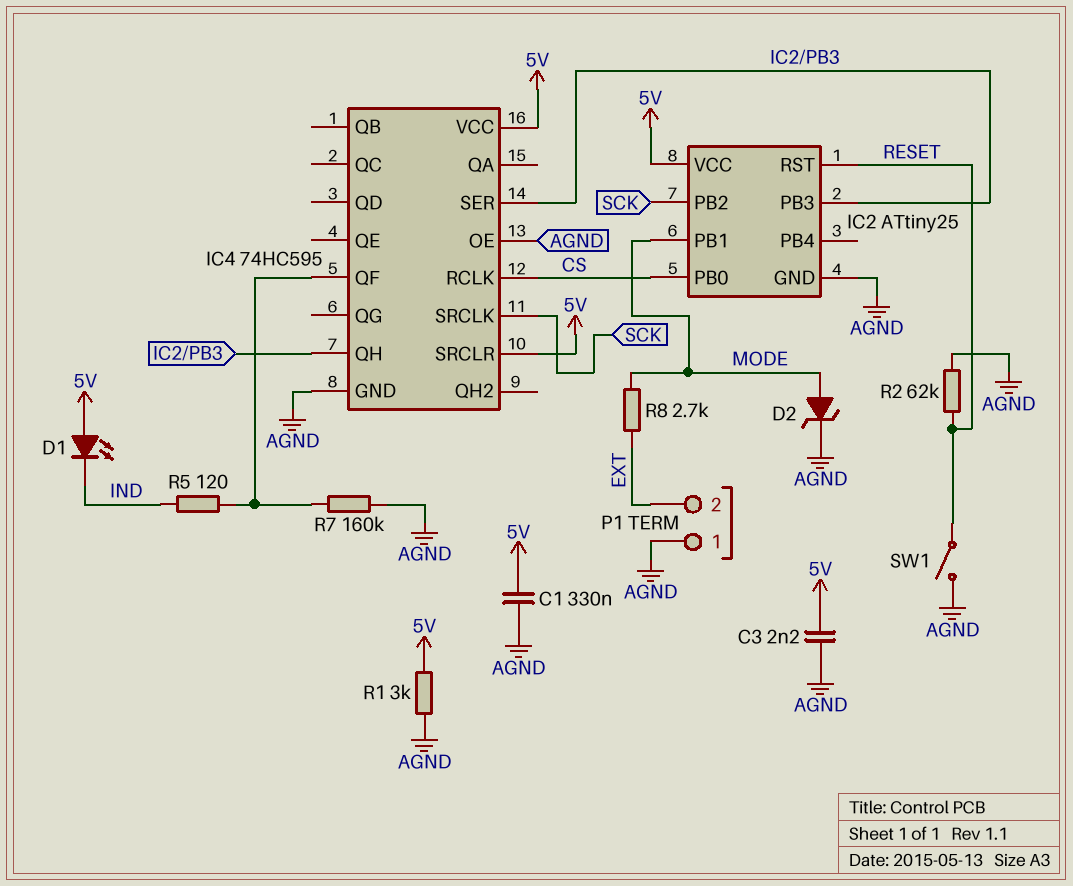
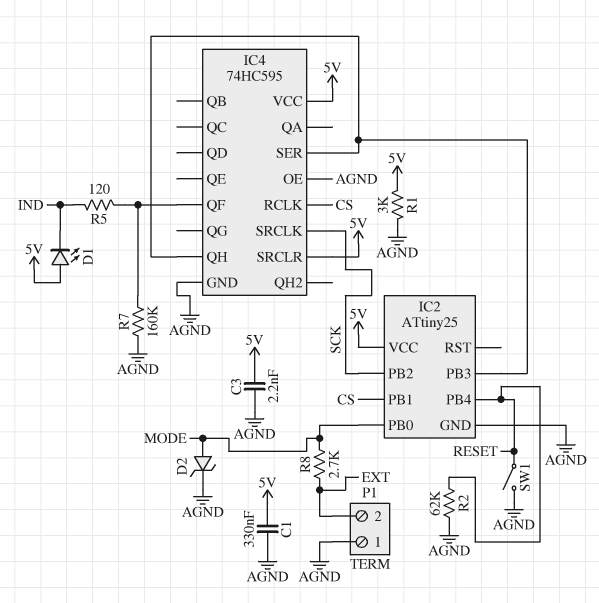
IC2 pin PB0: CS -> MODE
IC2 pin PB1: MODE -> CS
IC2 pin PB4: none -> RESET
IC2 pin RST: RESET -> none

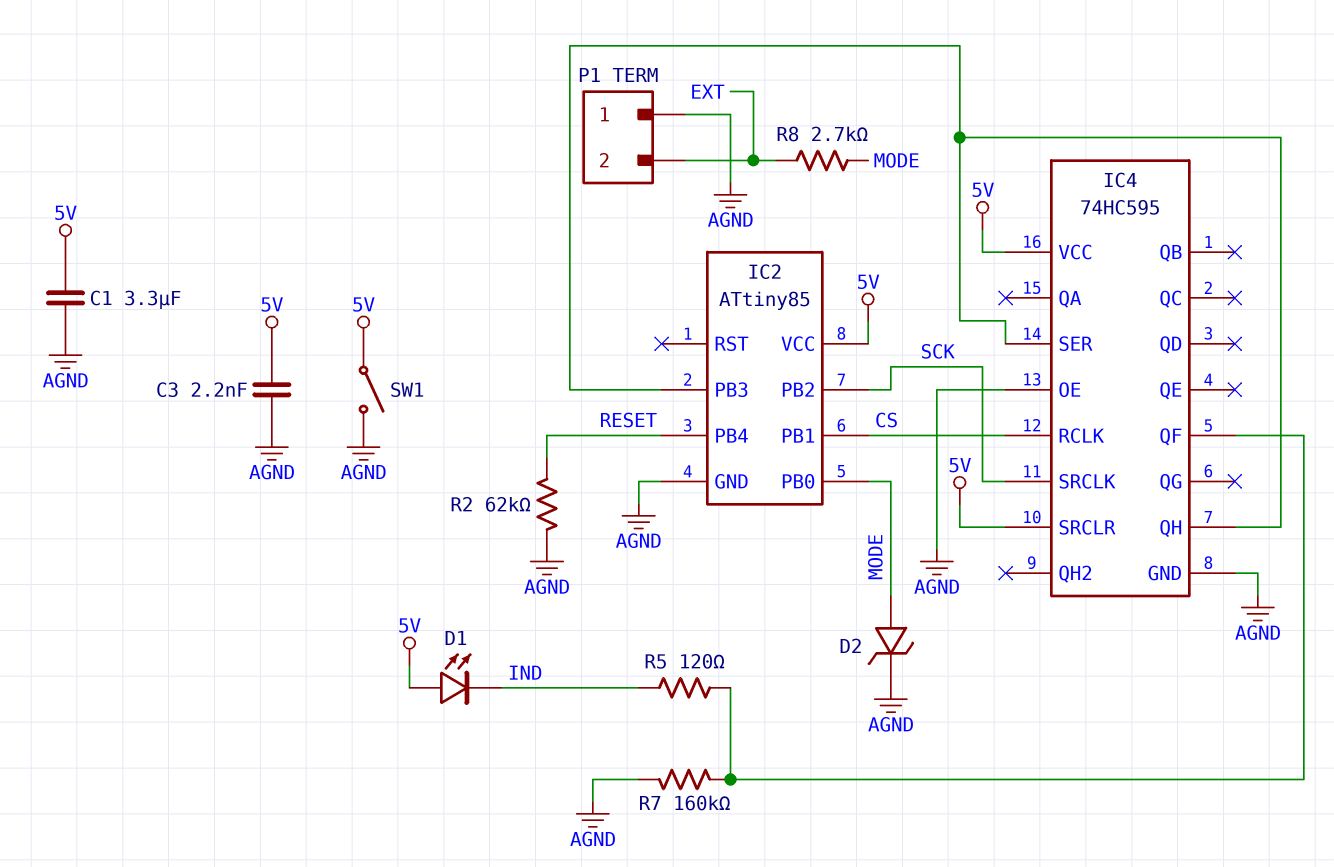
C1: 330nF (5V, AGND) -> 3.3uF (5V, AGND)
IC2: ATtiny25 -> ATtiny85
R1: 3k (5V, AGND) -> none
SW1: switch (AGND, RESET) -> switch (5V, AGND)

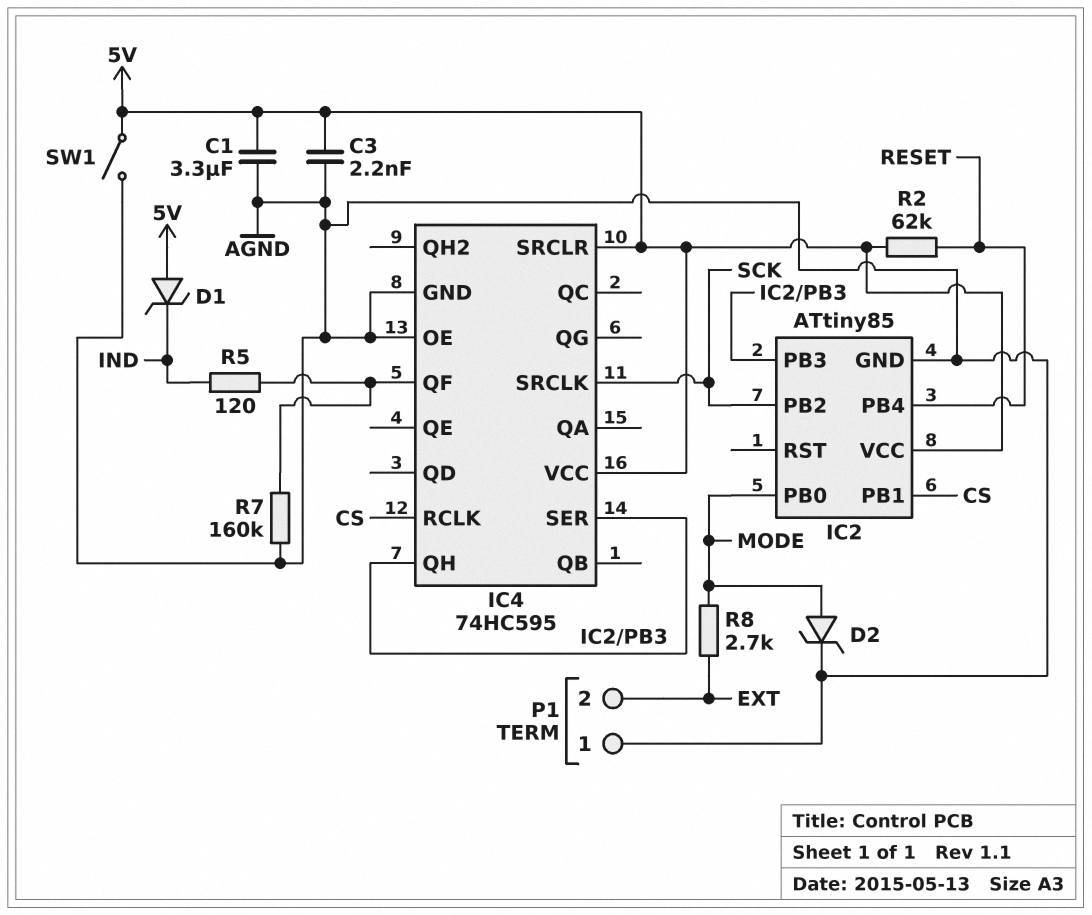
D1: LED (A 5V, K IND) -> zener (A 5V, K IND)
R2: 62k (AGND, RESET) -> 62k (5V, RESET)

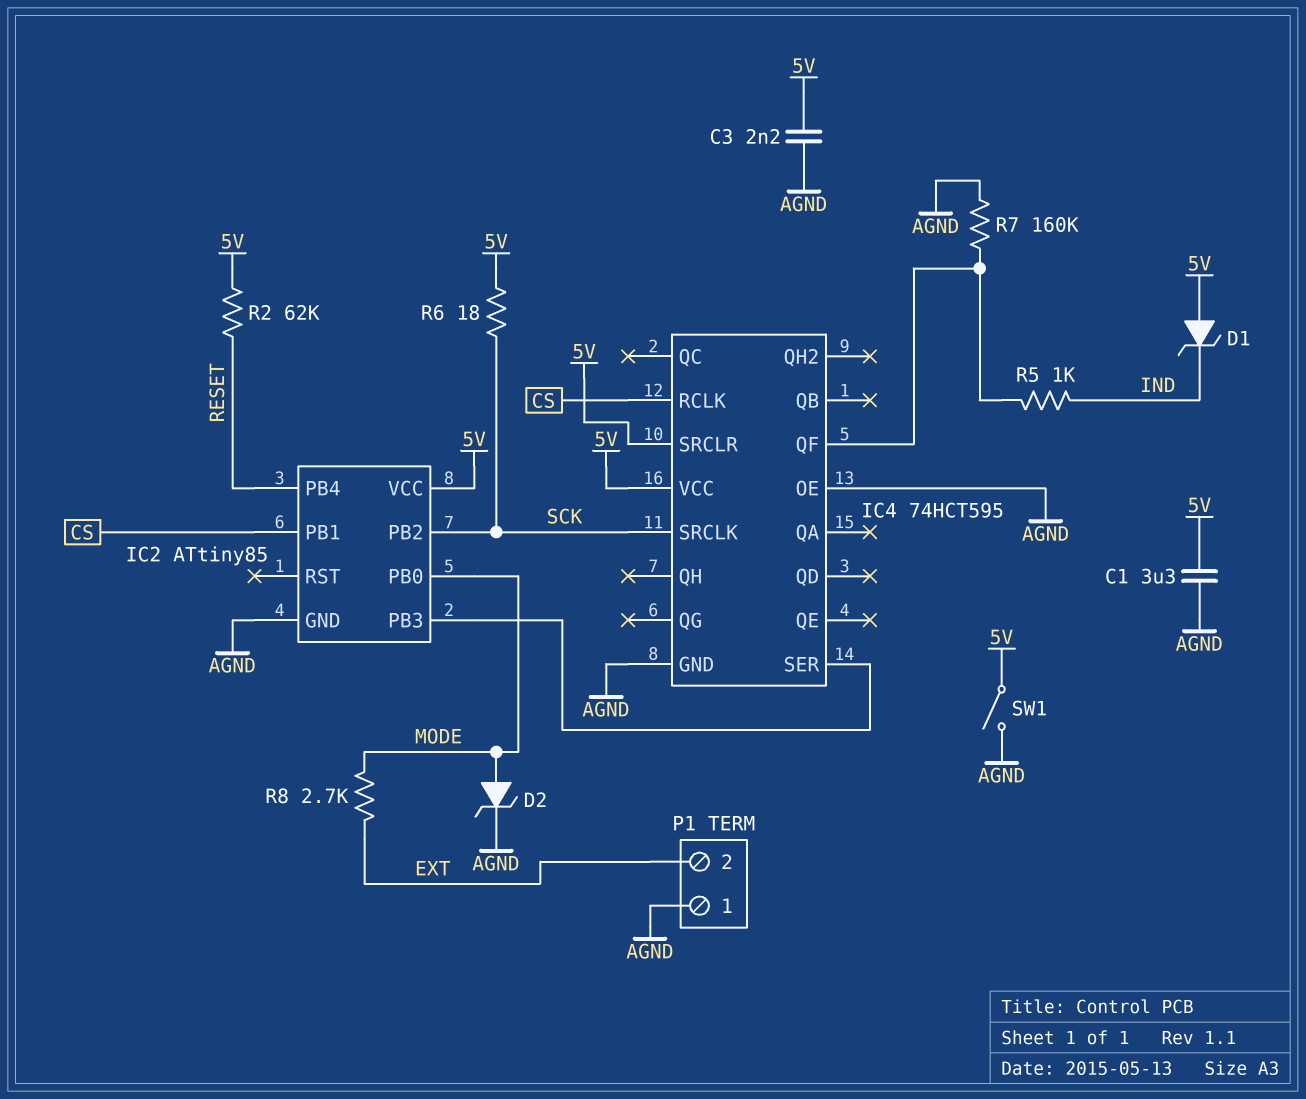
IC4: 74HC595 -> 74HCT595
IC4 pin QH: IC2/PB3 -> none
R5: 120 (IC4/QF, IND) -> 1k (IC4/QF, IND)
R6: none -> 18 (5V, SCK)

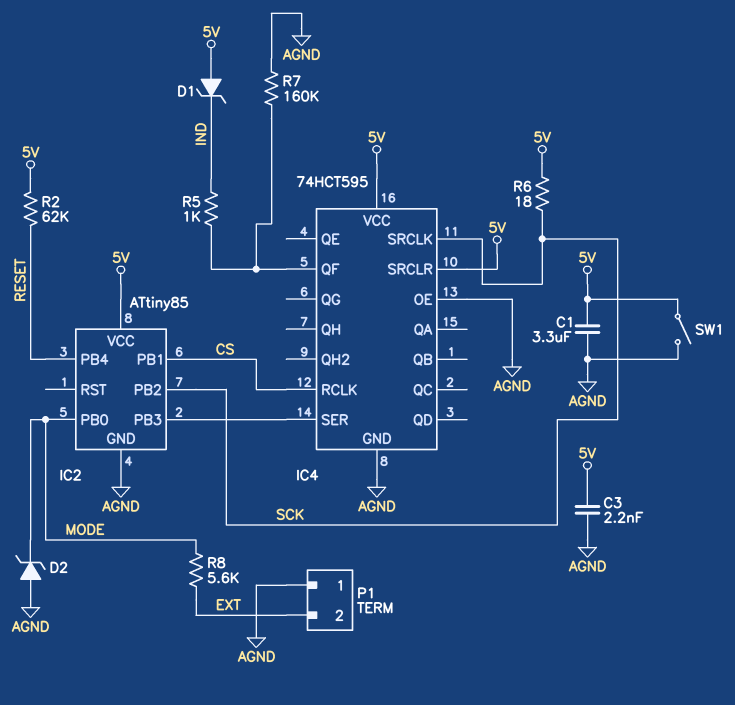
D2: zener (A MODE, K AGND) -> zener (A AGND, K MODE)
R8: 2.7k (EXT, MODE) -> 5.6k (EXT, MODE)

